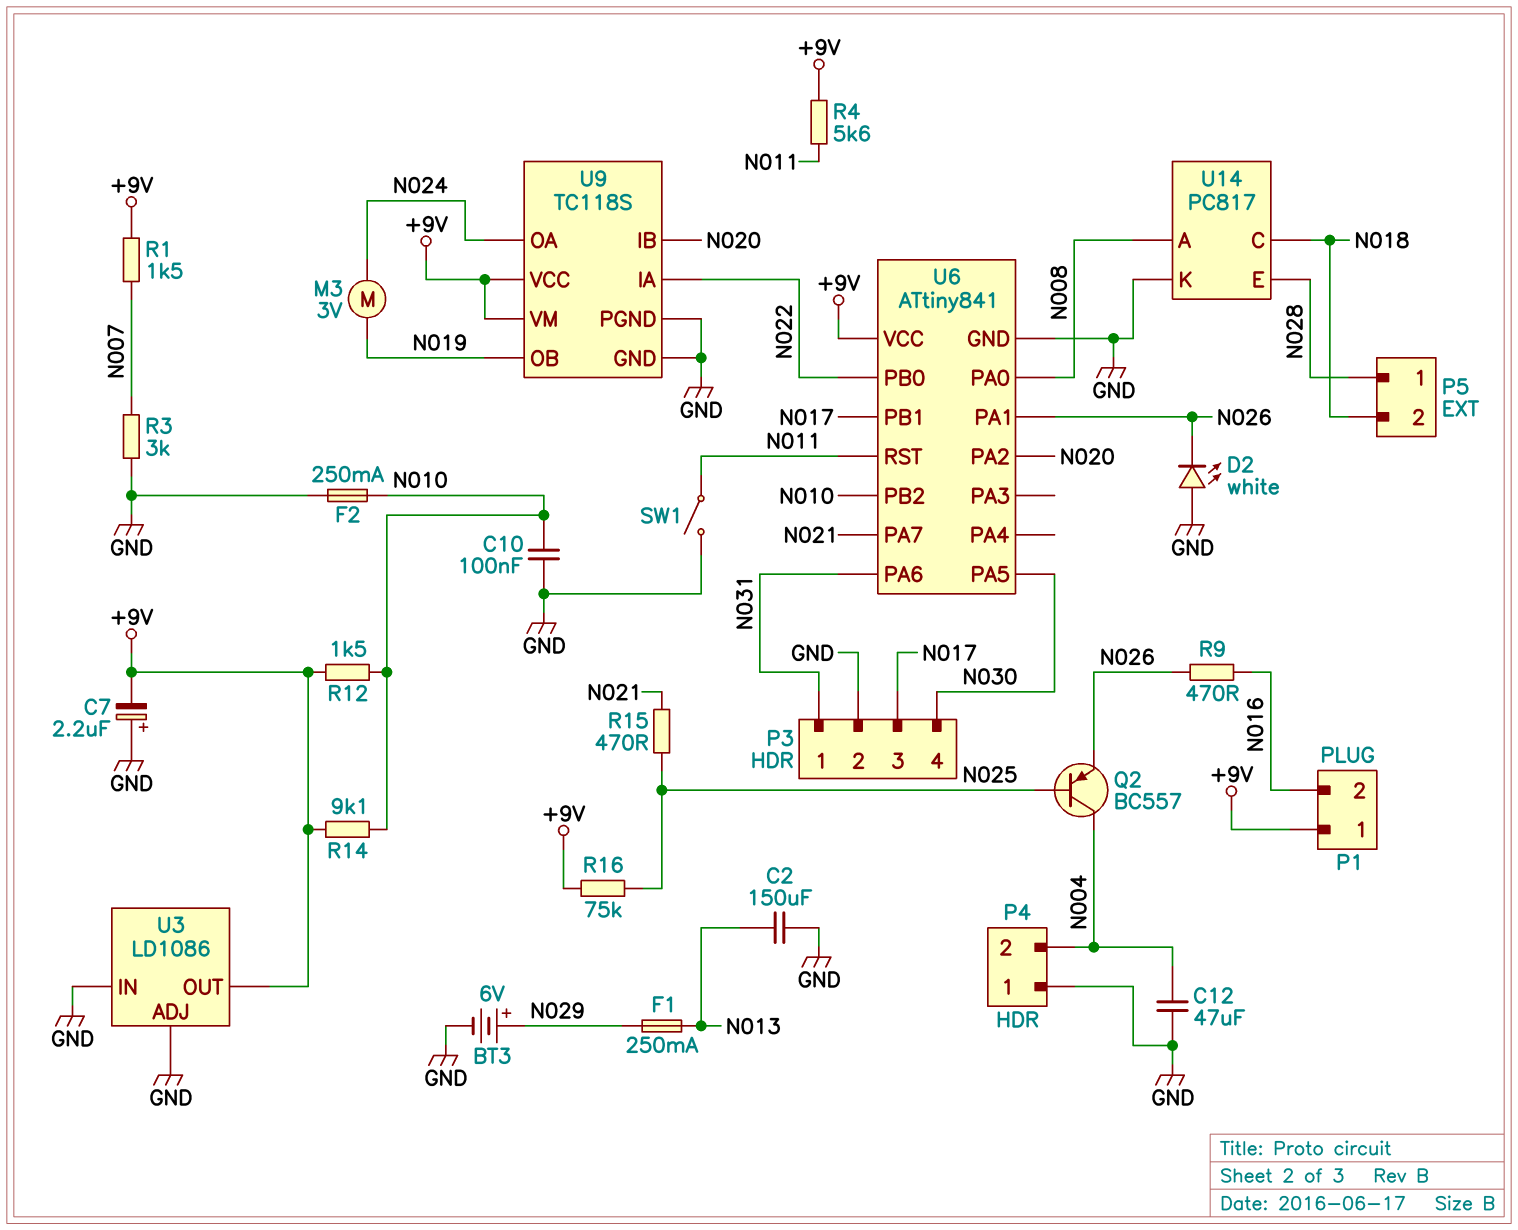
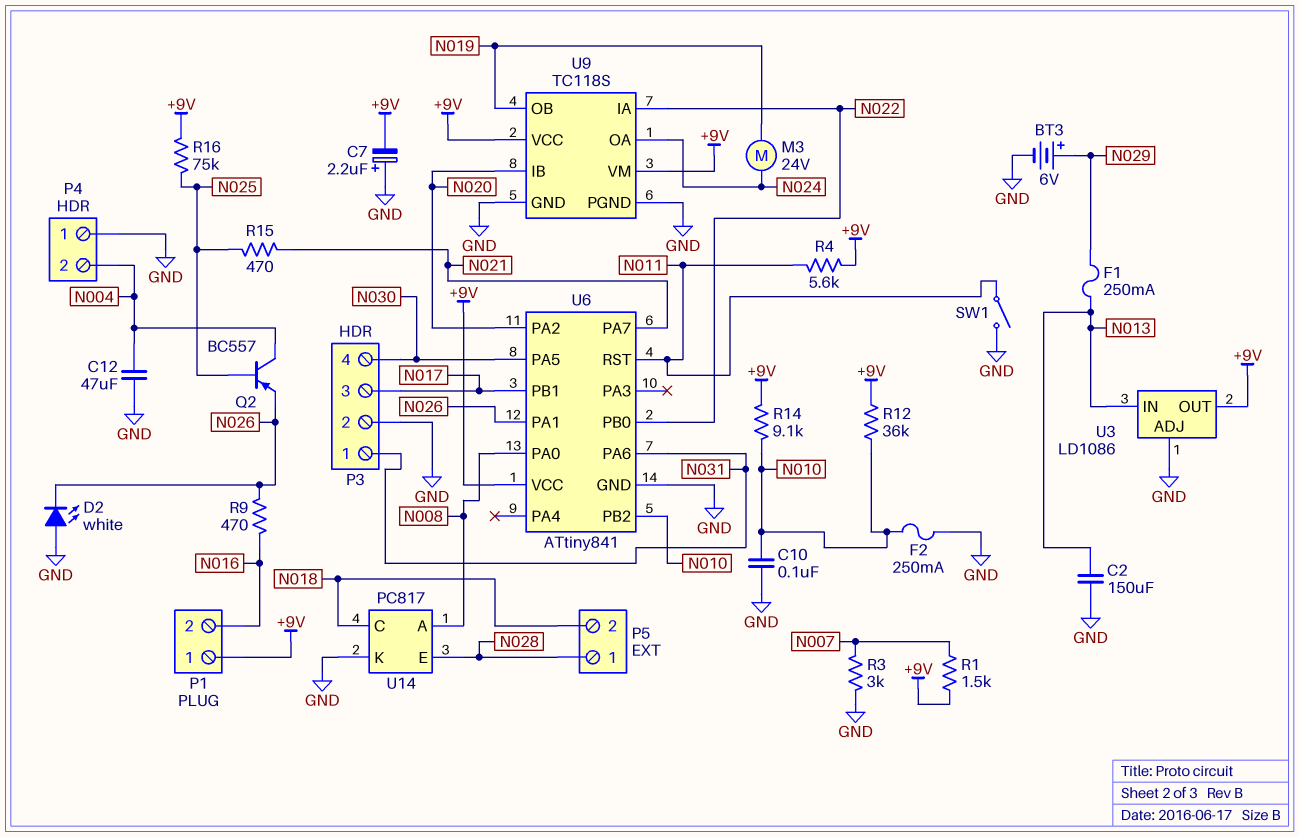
M3: motor 3V (N019, N024) -> motor 24V (N019, N024)
R12: 1.5k (+9V, N010) -> 36k (+9V, N010)
U3 pin IN: GND -> N013

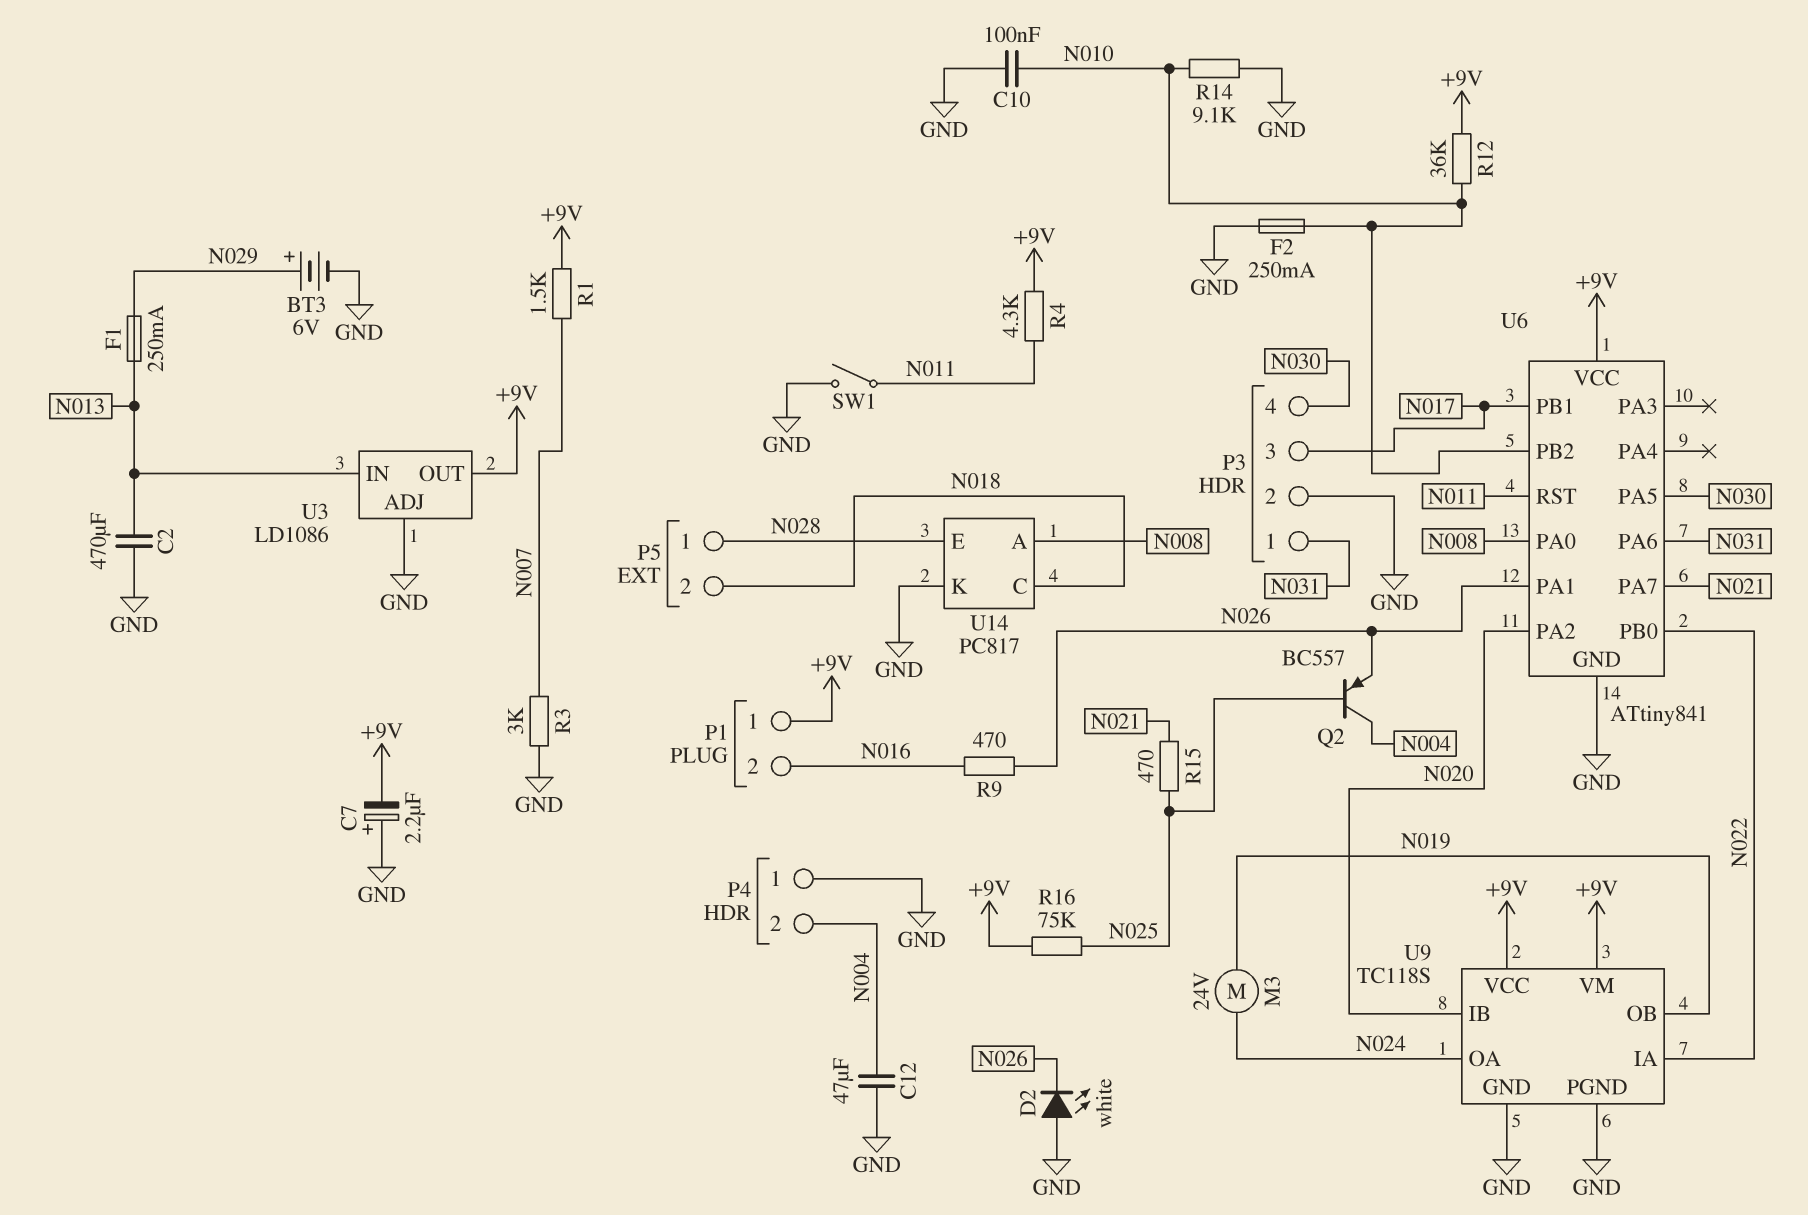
C2: 150uF (GND, N013) -> 470uF (GND, N013)
R4: 5.6k (+9V, N011) -> 4.3k (+9V, N011)
R14: 9.1k (+9V, N010) -> 9.1k (GND, N010)

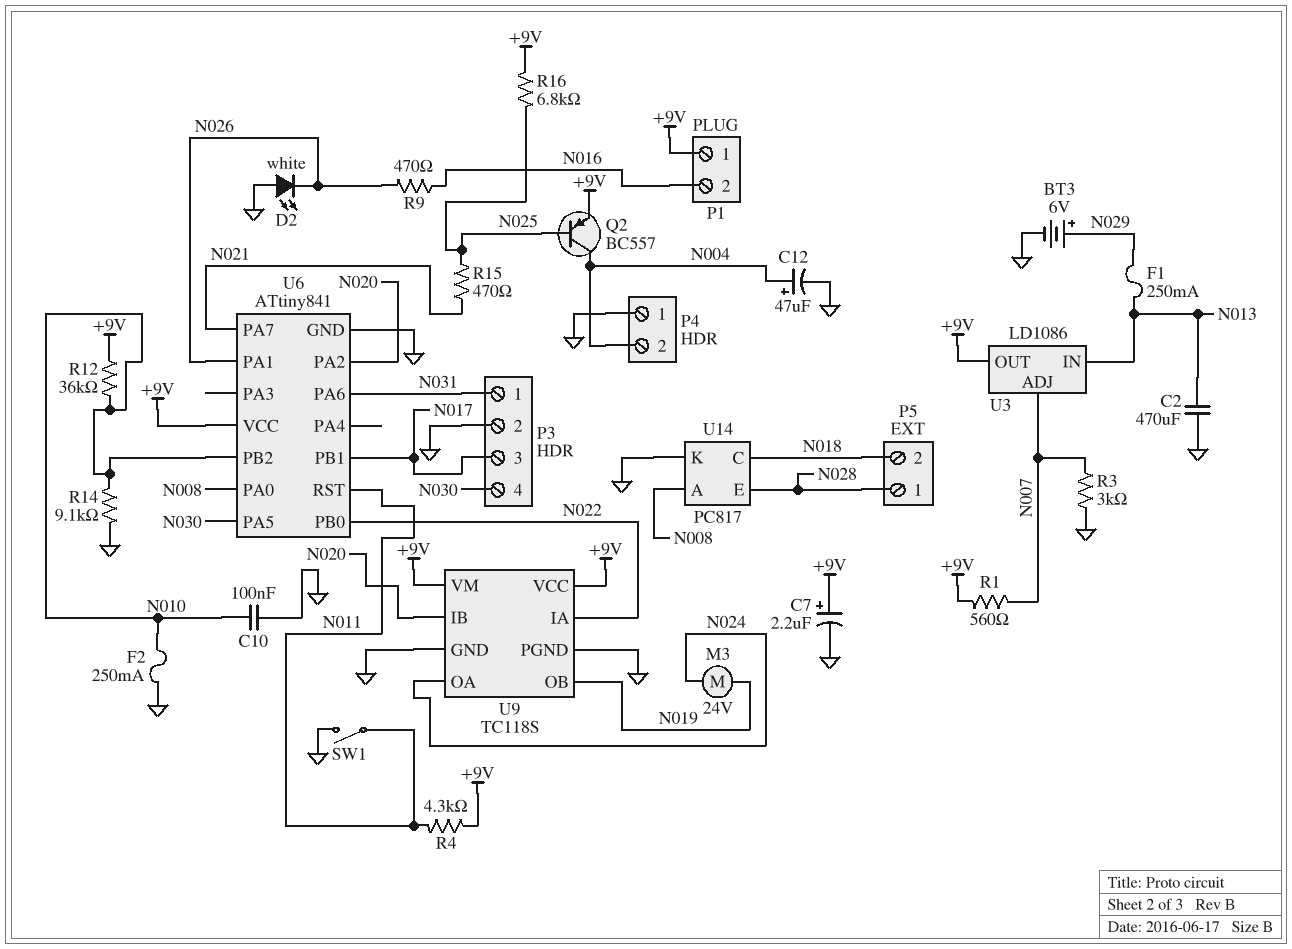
C7: 2.2uF (plus GND, minus +9V) -> 2.2uF (plus +9V, minus GND)
C12: 47uF (GND, N004) -> 47uF (plus N004, minus GND)
Q2: PNP BC557 (B N025, C N004, E N026) -> PNP BC557 (B N025, C N004, E +9V)
R1: 1.5k (+9V, N007) -> 560 (+9V, N007)
R16: 75k (+9V, N025) -> 6.8k (+9V, N025)
U3 pin ADJ: GND -> N007

